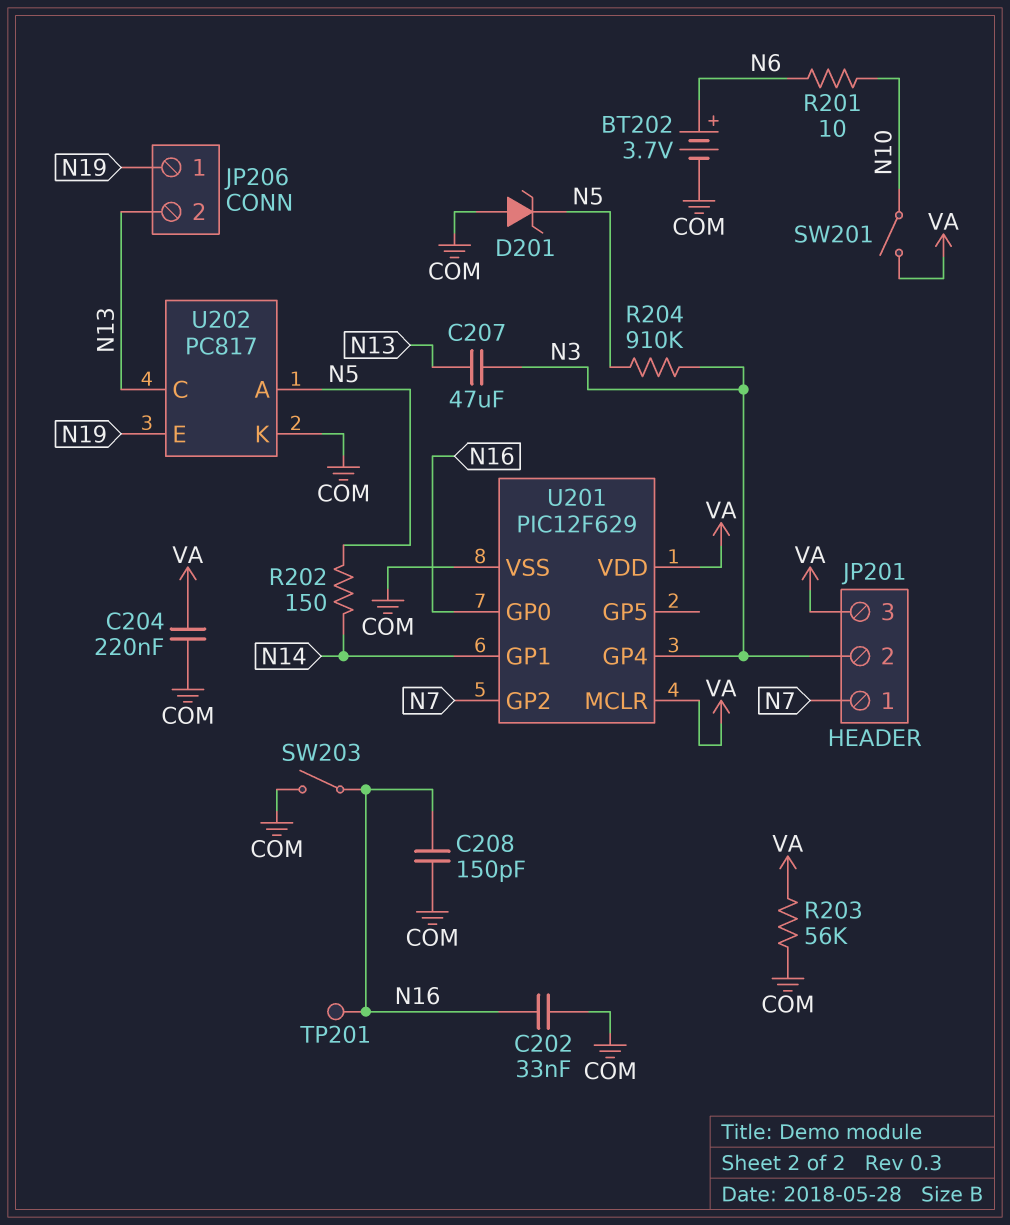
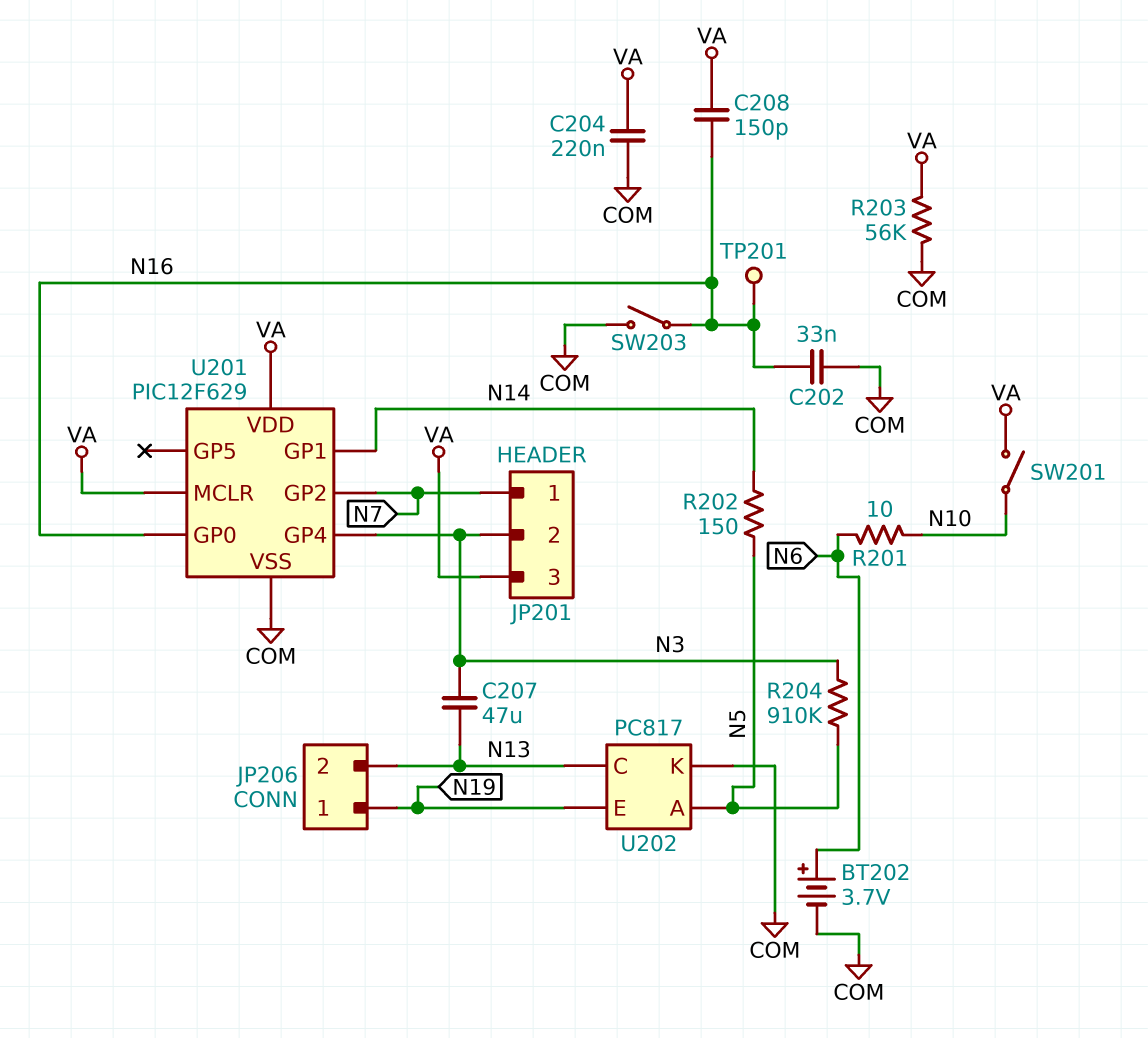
C208: 150pF (COM, N16) -> 150pF (N16, VA)
D201: zener (A COM, K N5) -> none

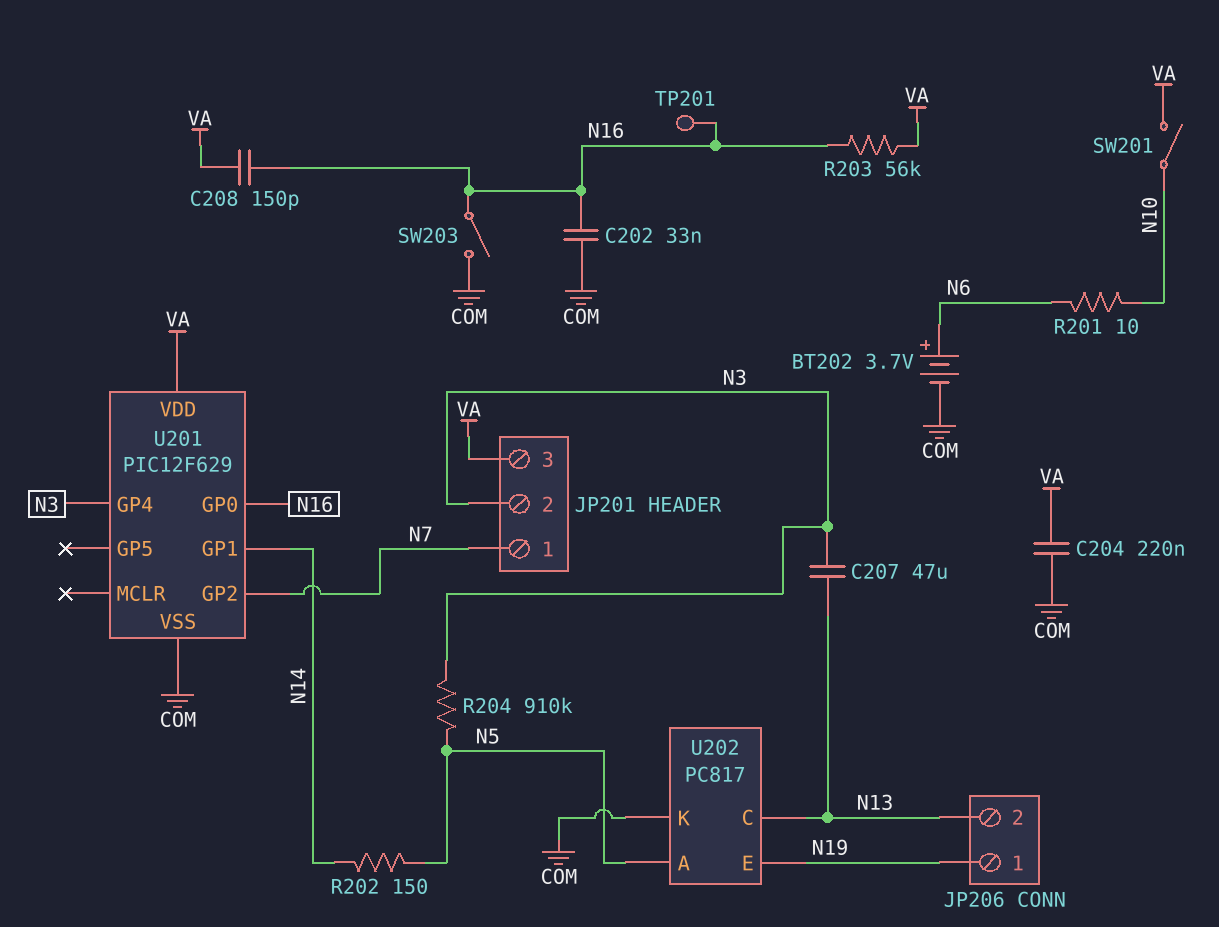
R203: 56k (COM, VA) -> 56k (N16, VA)
U201 pin MCLR: VA -> none

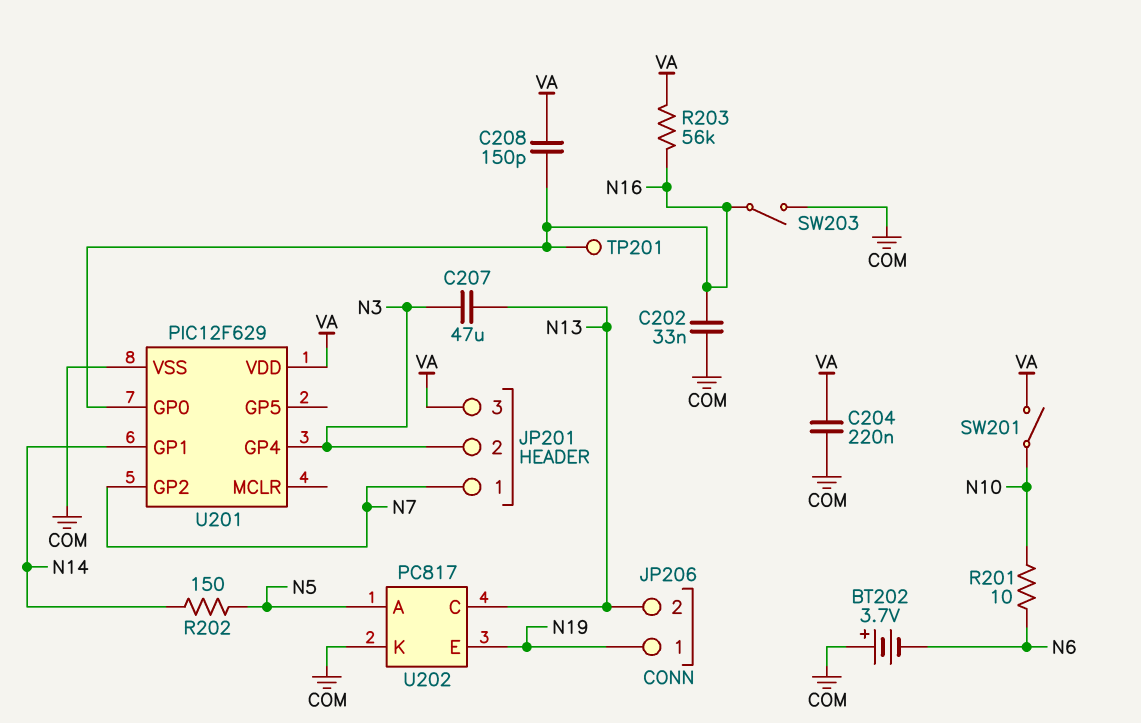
BT202: 3.7V (plus N6, minus COM) -> 3.7V (plus COM, minus N6)
R204: 910k (N3, N5) -> none

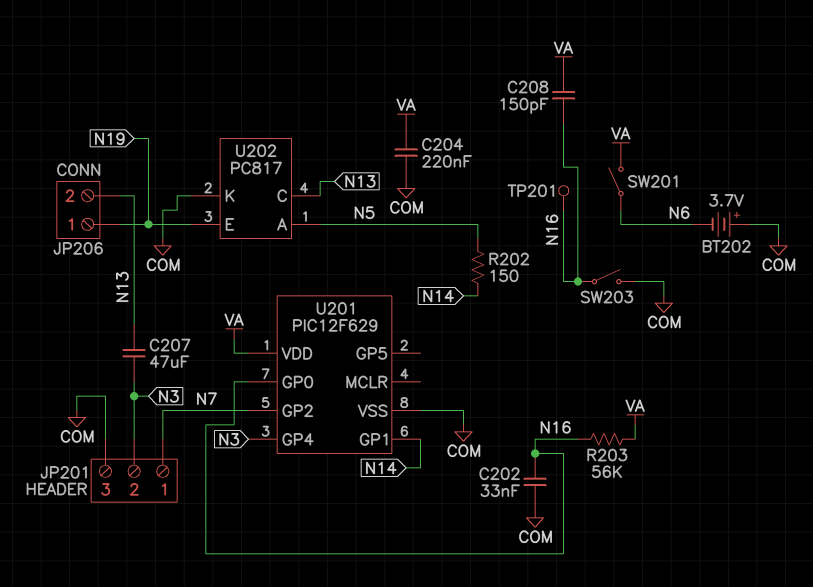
JP201 pin 3: VA -> COM
R201: 10 (N6, N10) -> none
SW201: switch (N10, VA) -> switch (N6, VA)

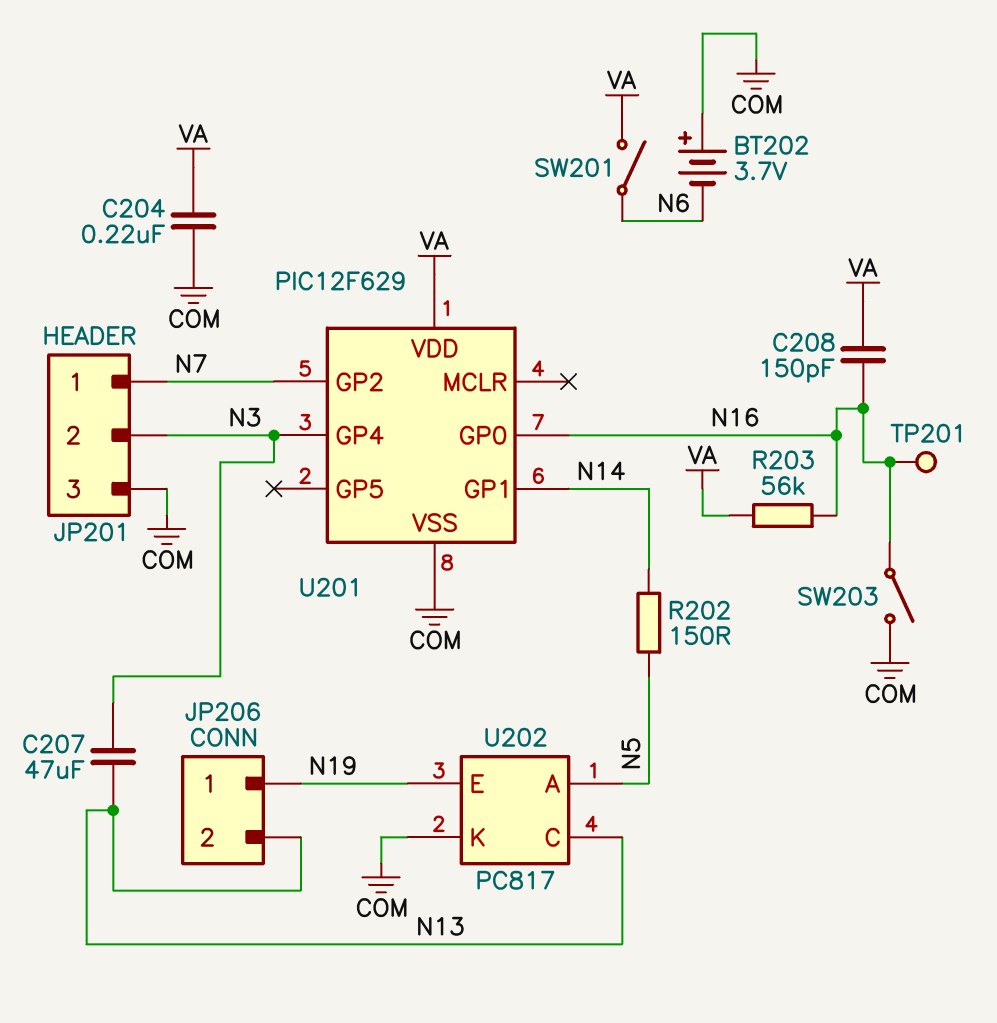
C202: 33nF (COM, N16) -> none

